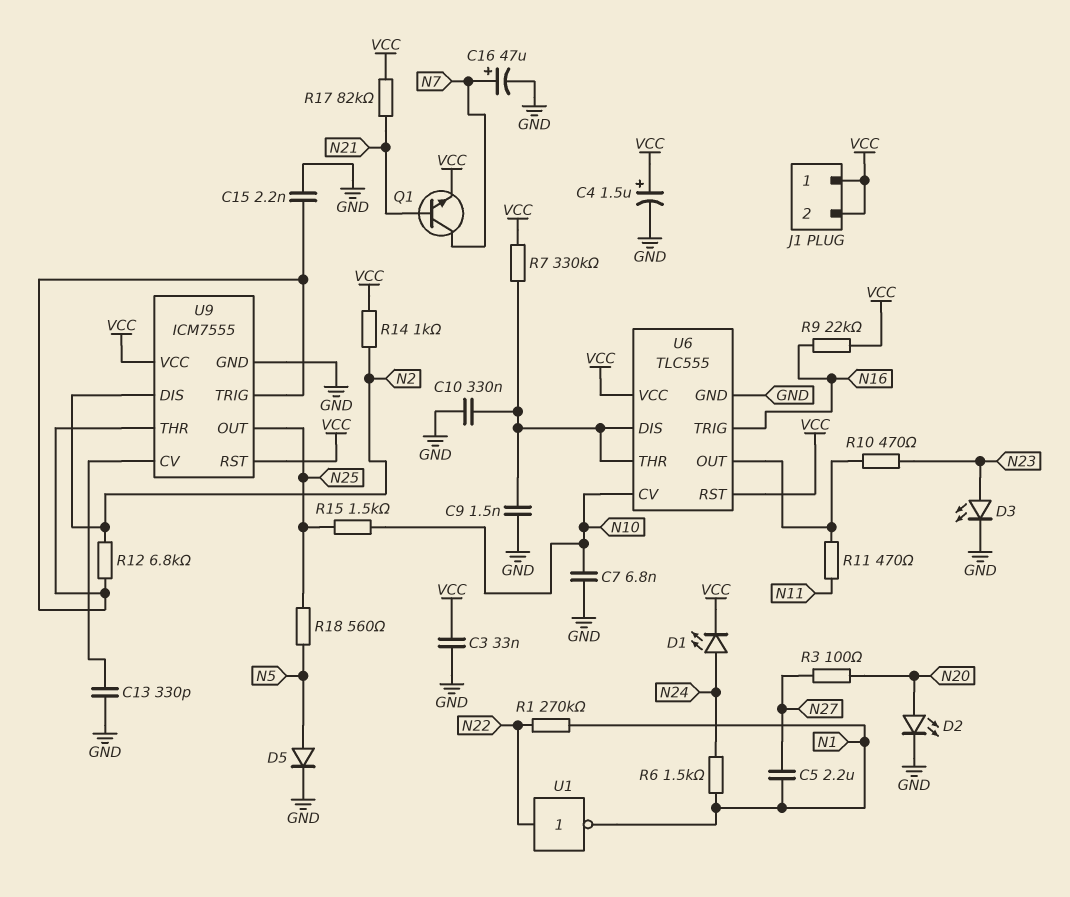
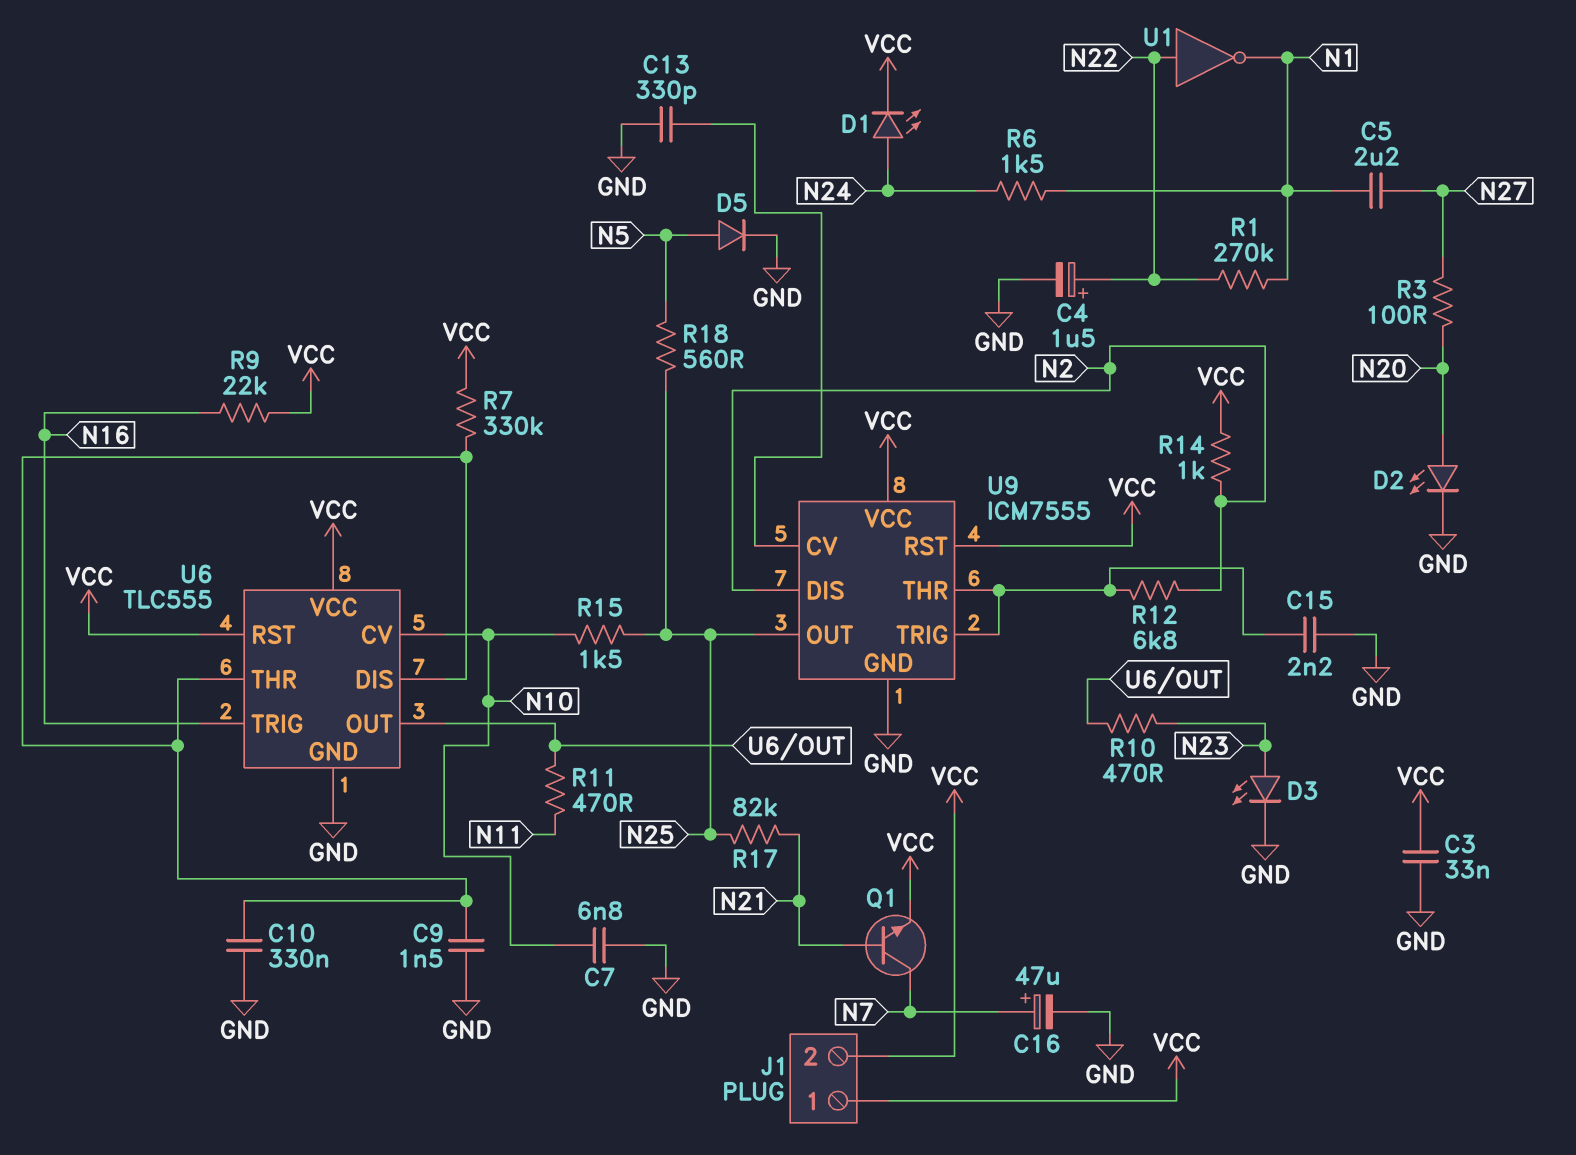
C4: 1.5uF (plus VCC, minus GND) -> 1.5uF (plus N22, minus GND)
R17: 82k (N21, VCC) -> 82k (N21, N25)

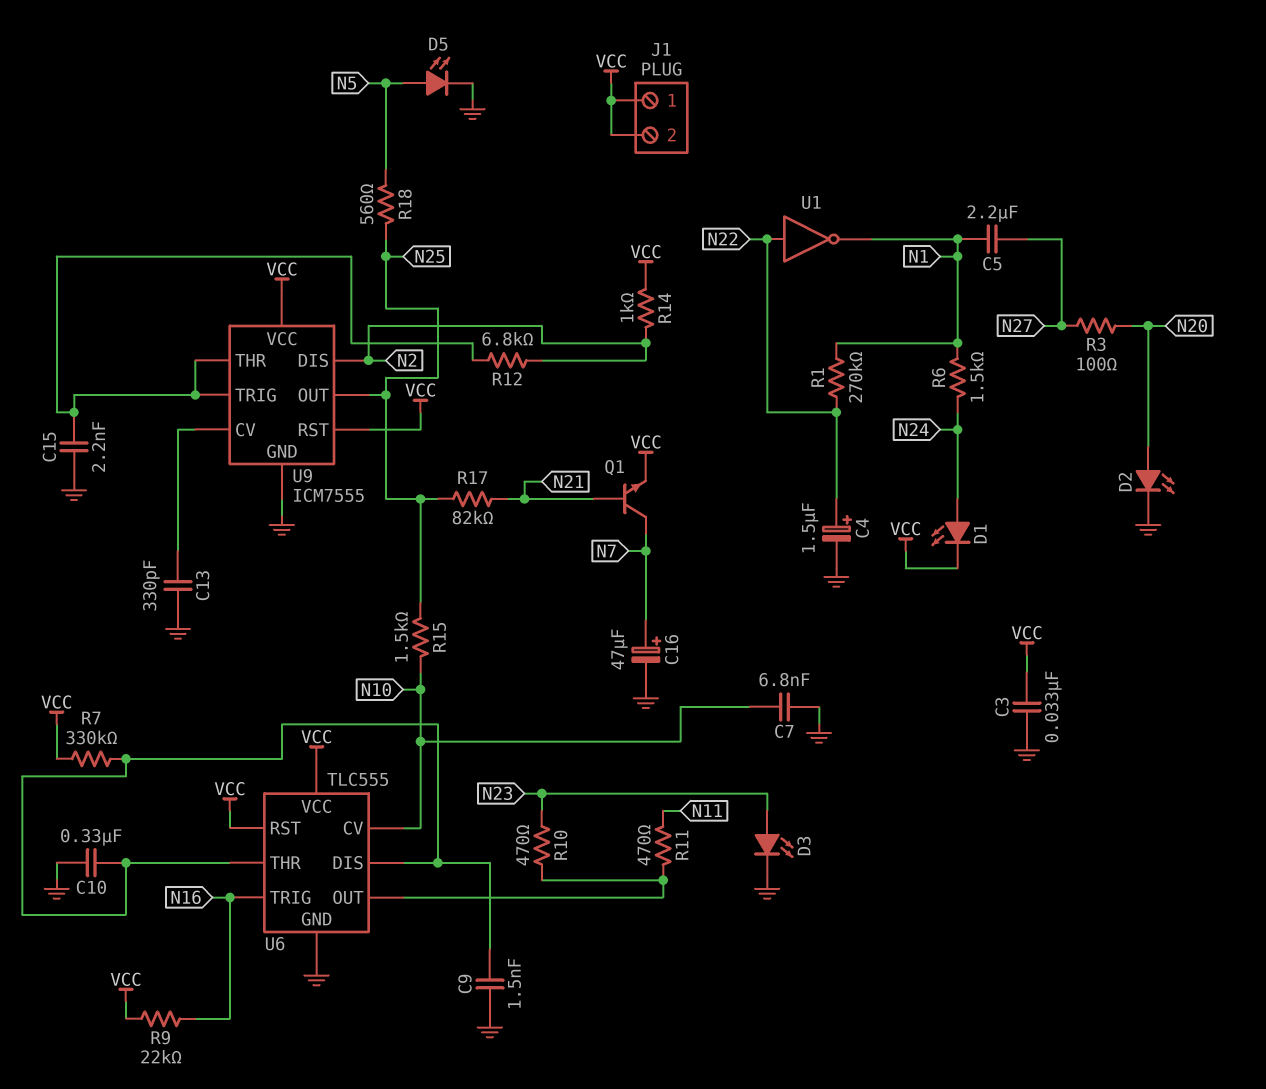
D5: diode (A N5, K GND) -> LED (A N5, K GND)

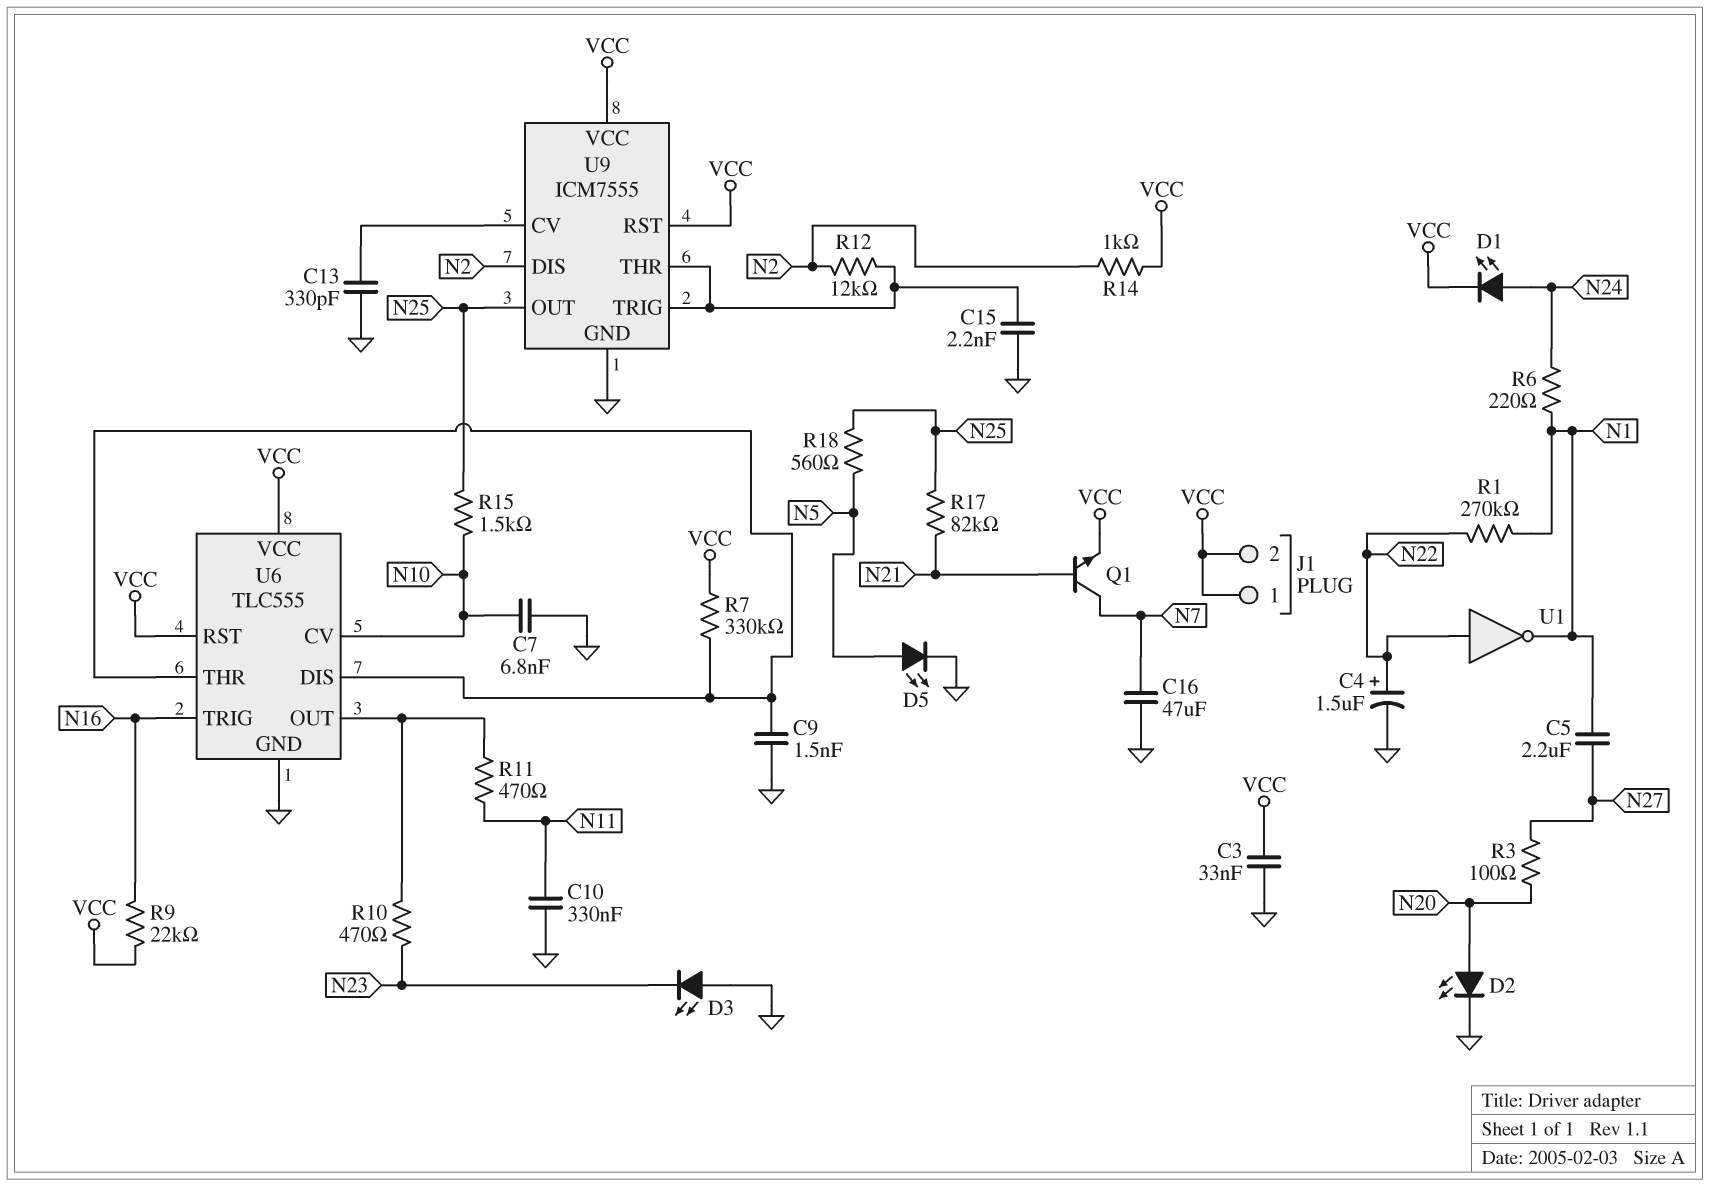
C10: 330nF (GND, U6/DIS) -> 330nF (GND, N11)
C16: 47uF (plus N7, minus GND) -> 47uF (GND, N7)
D3: LED (A N23, K GND) -> LED (A GND, K N23)
R6: 1.5k (N1, N24) -> 220 (N1, N24)
R12: 6.8k (N2, U9/THR) -> 12k (N2, U9/THR)

